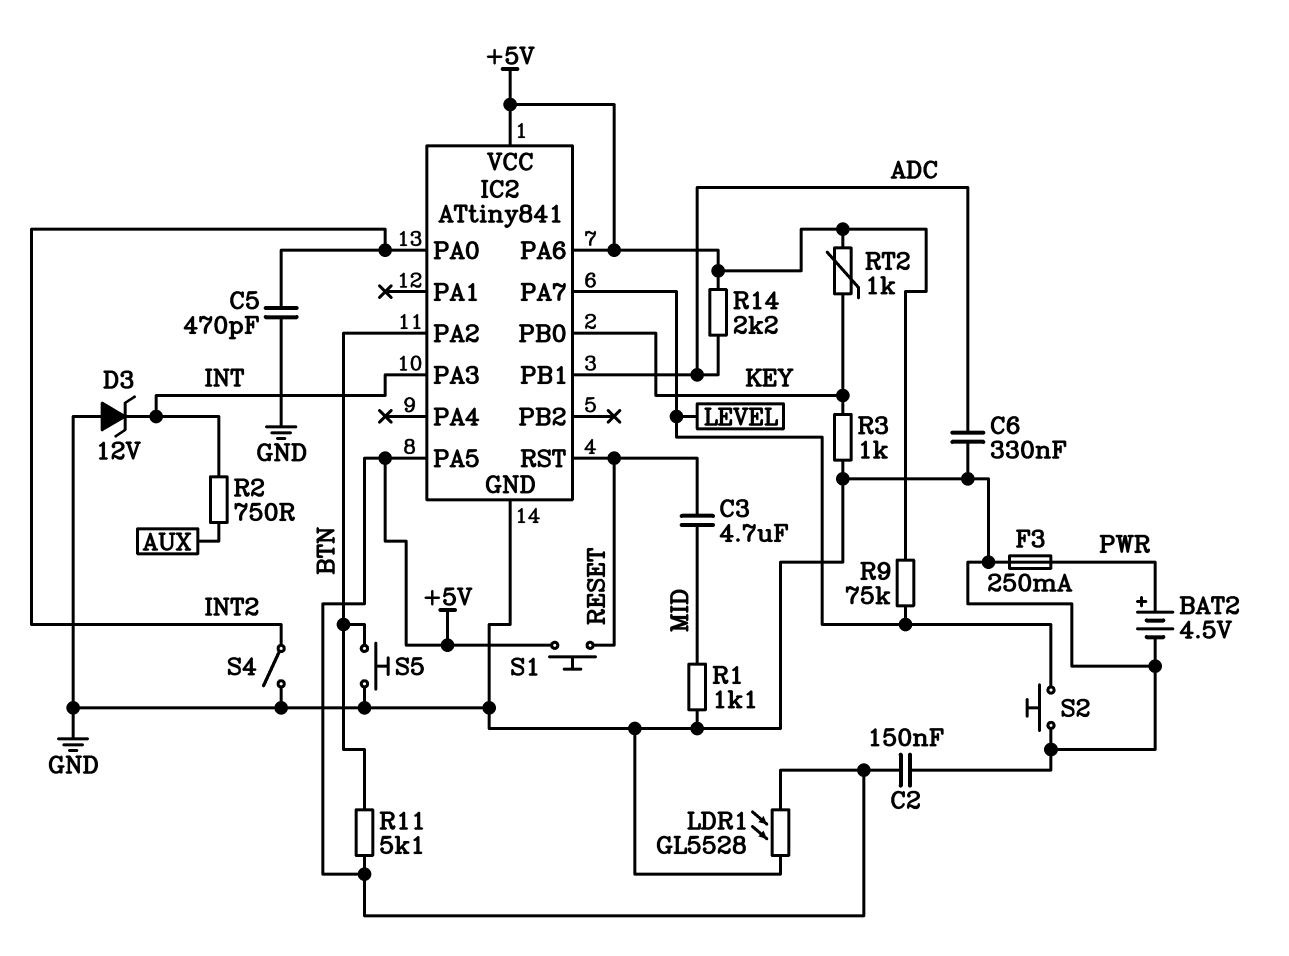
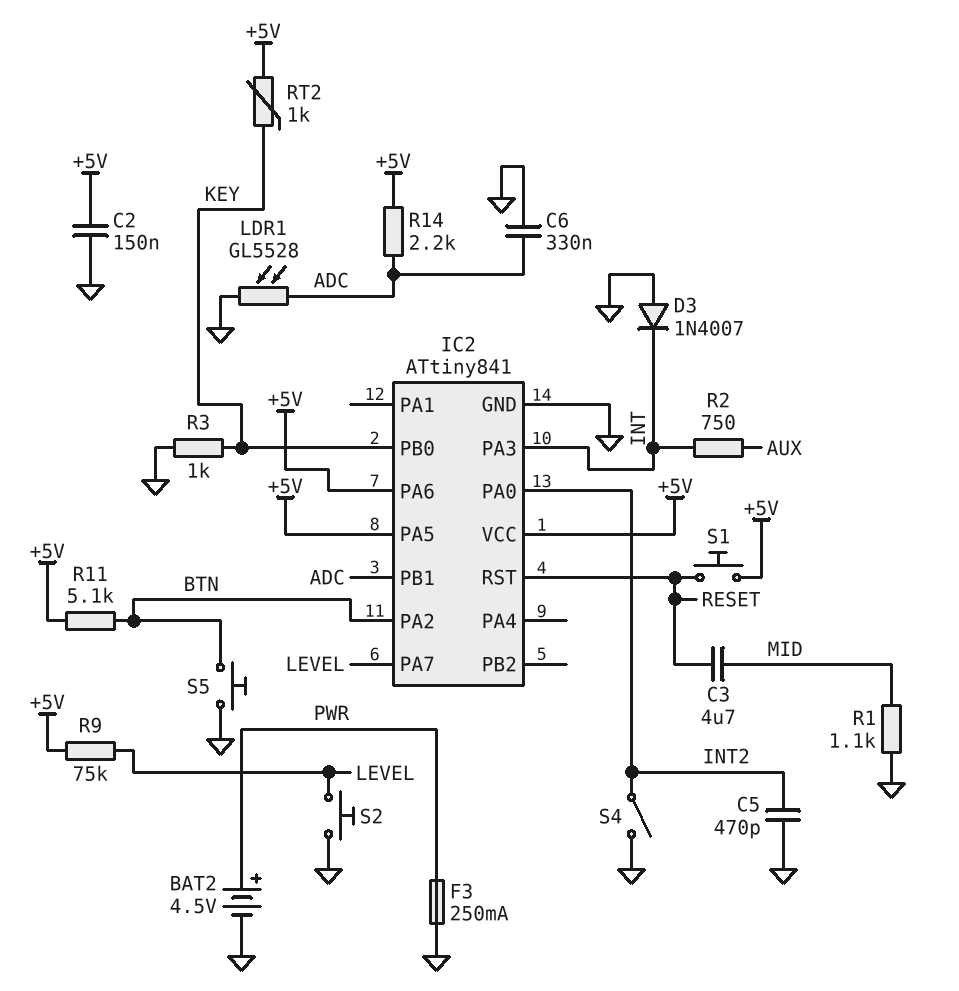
D3: zener 12V (A GND, K INT) -> diode 1N4007 (A GND, K INT)
LDR1: GL5528 (+5V, GND) -> GL5528 (ADC, GND)

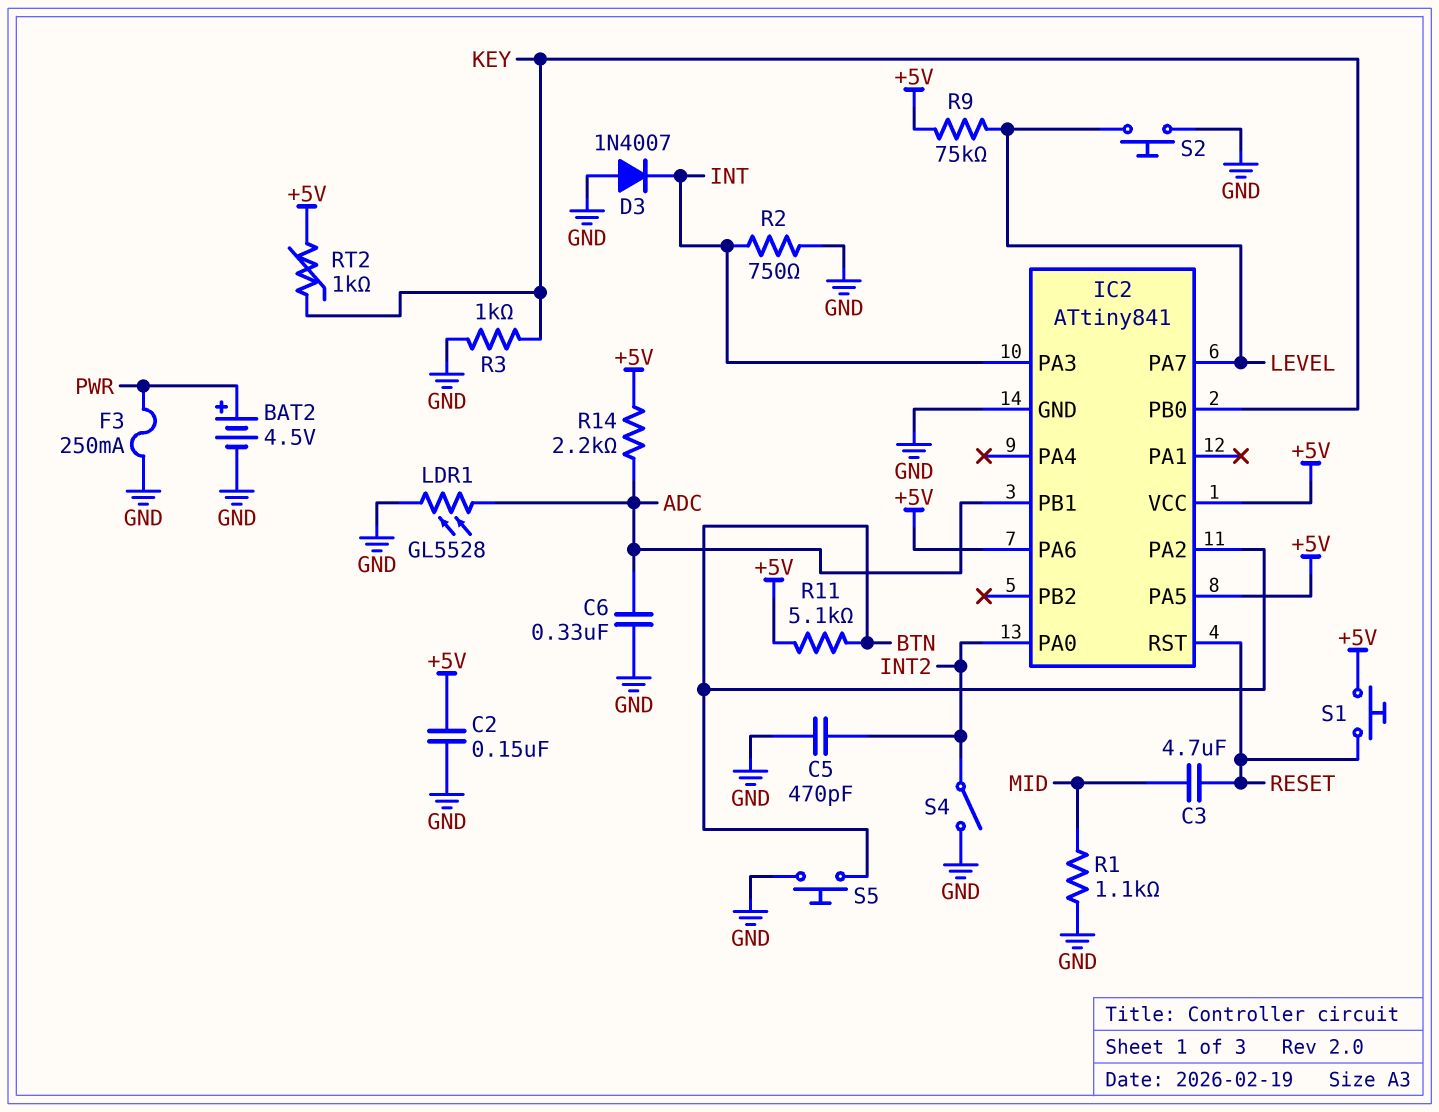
R2: 750 (AUX, INT) -> 750 (GND, INT)

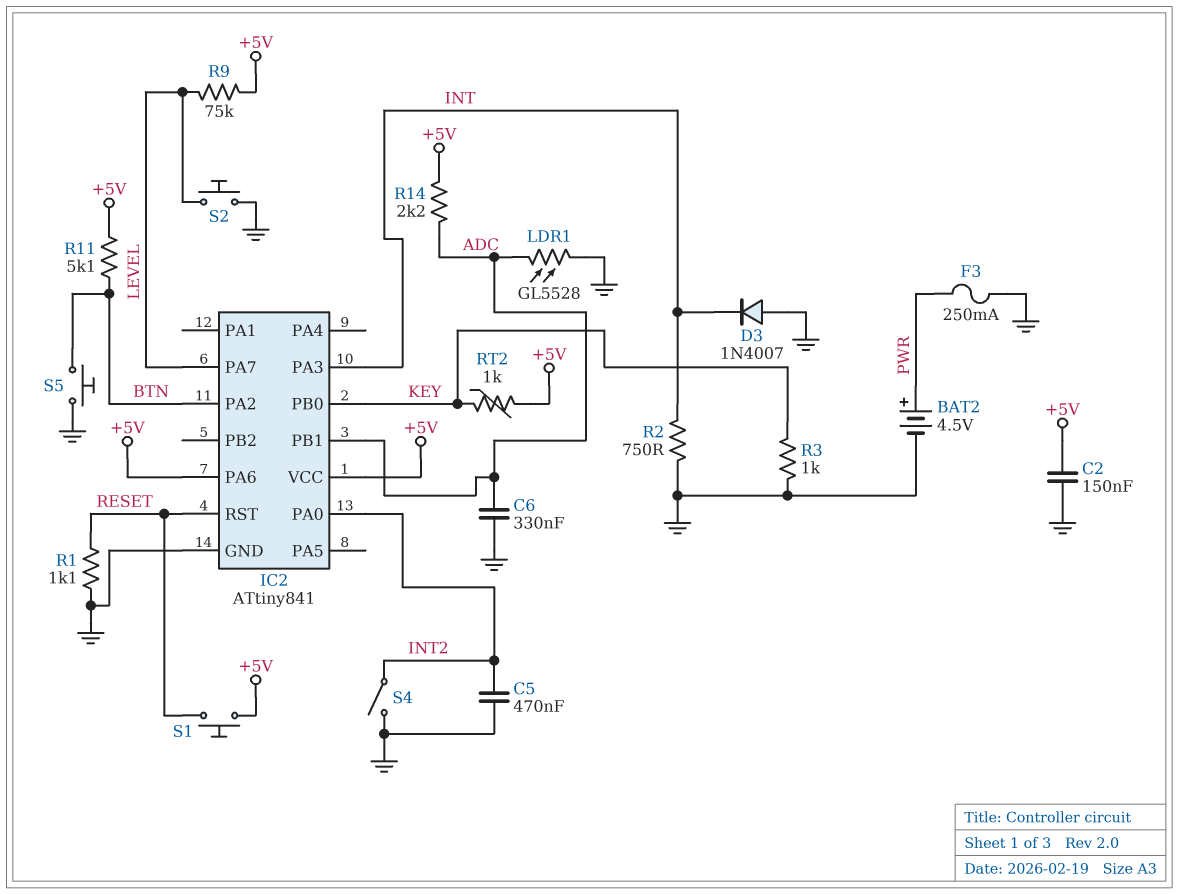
C3: 4.7uF (MID, RESET) -> none
C5: 470pF (GND, INT2) -> 470nF (GND, INT2)
IC2 pin PA5: +5V -> none
R1: 1.1k (GND, MID) -> 1.1k (GND, RESET)

